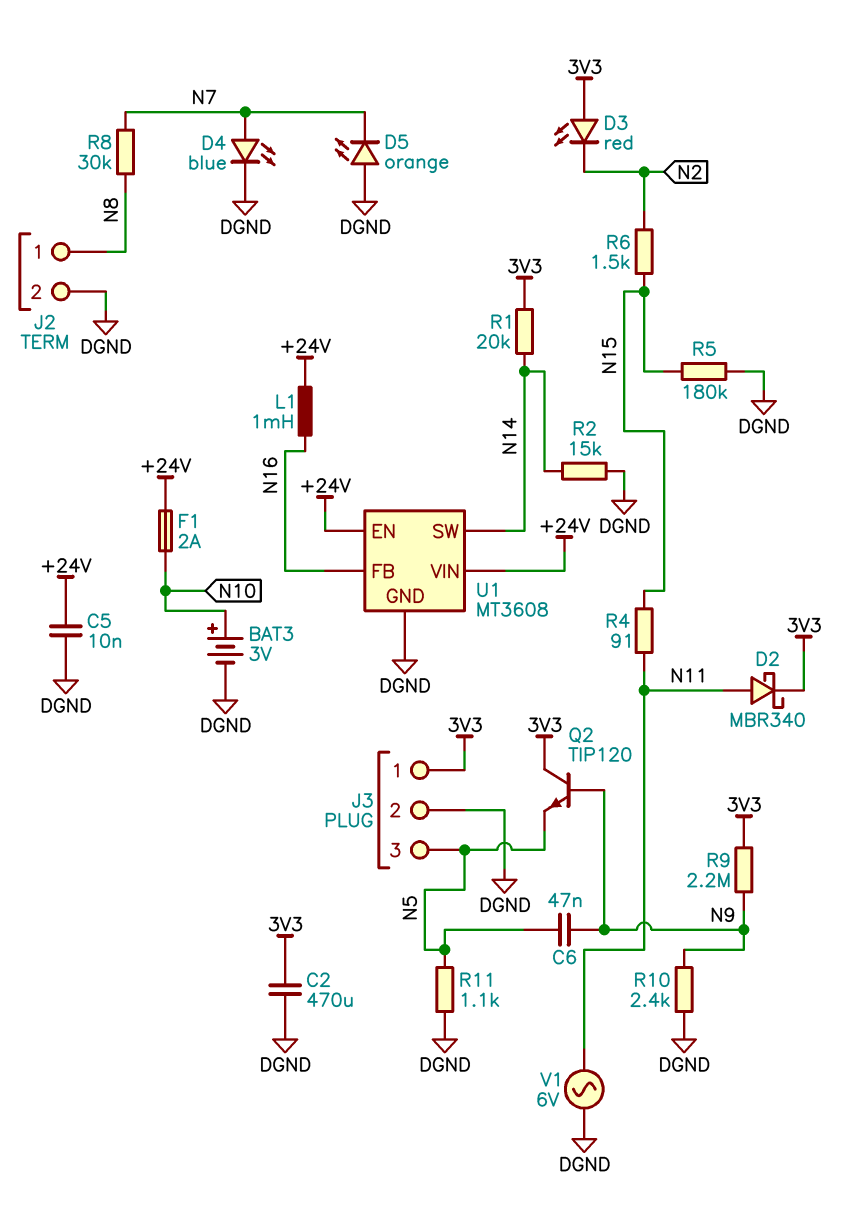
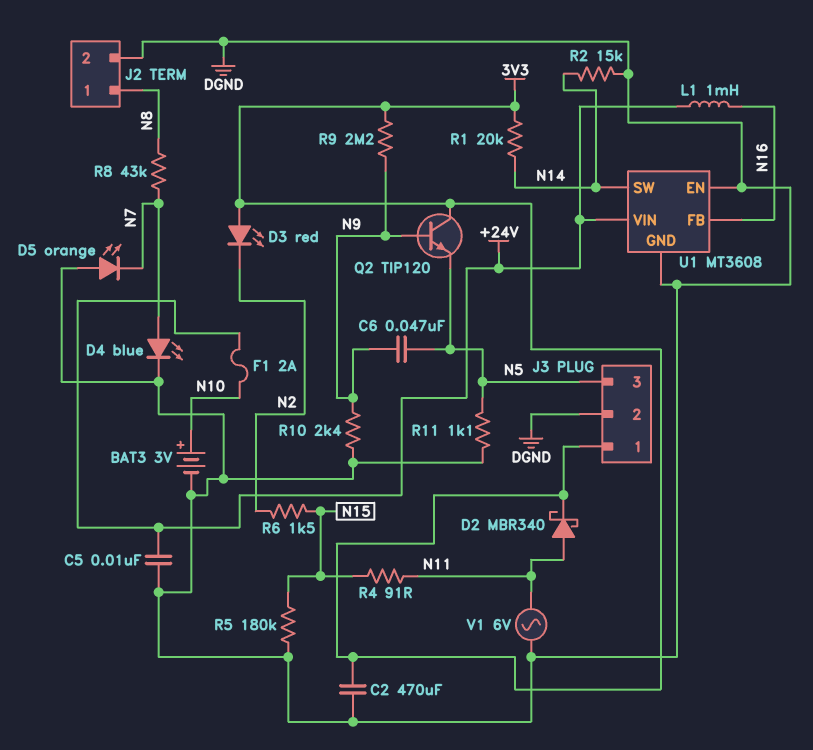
R8: 30k (N7, N8) -> 43k (N7, N8)
U1 pin EN: +24V -> DGND

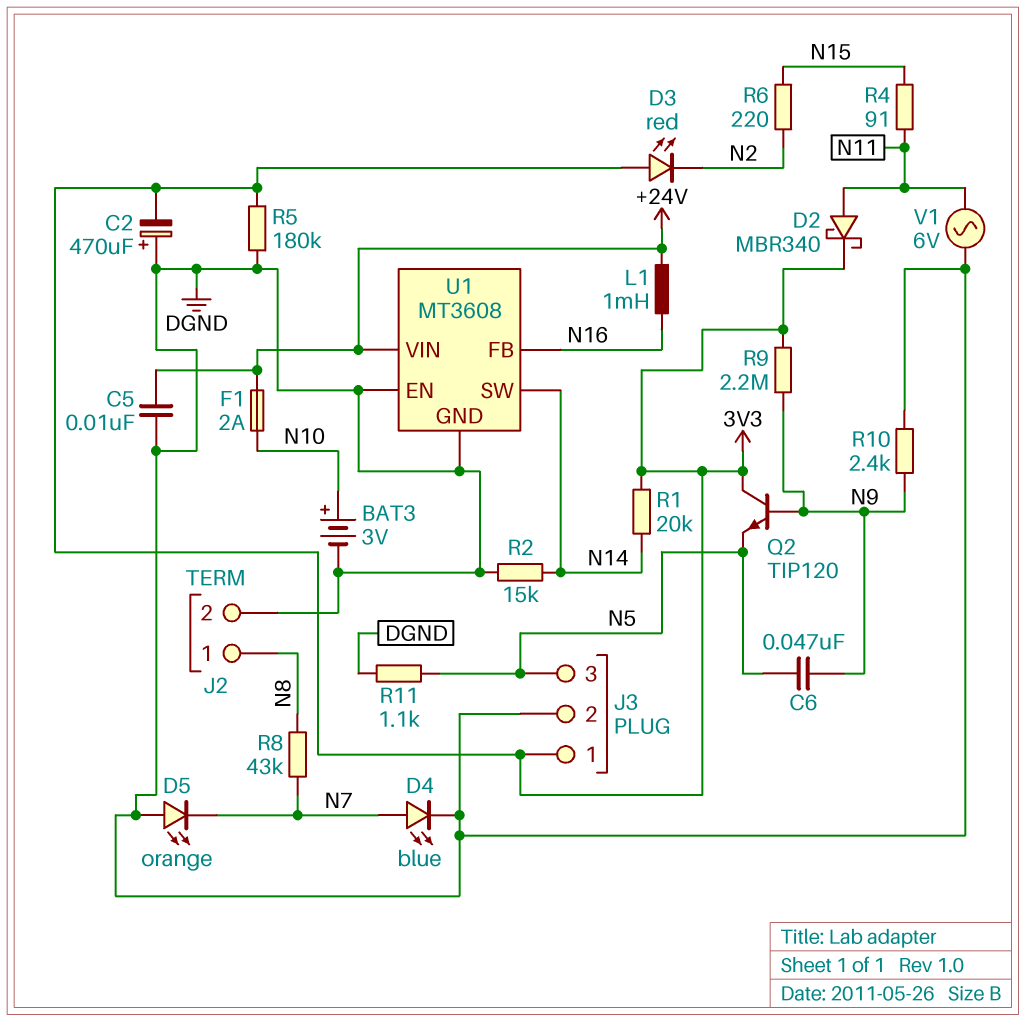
C2: 470uF (3V3, DGND) -> 470uF (plus DGND, minus 3V3)
R5: 180k (DGND, N15) -> 180k (3V3, DGND)
R6: 1.5k (N2, N15) -> 220 (N2, N15)

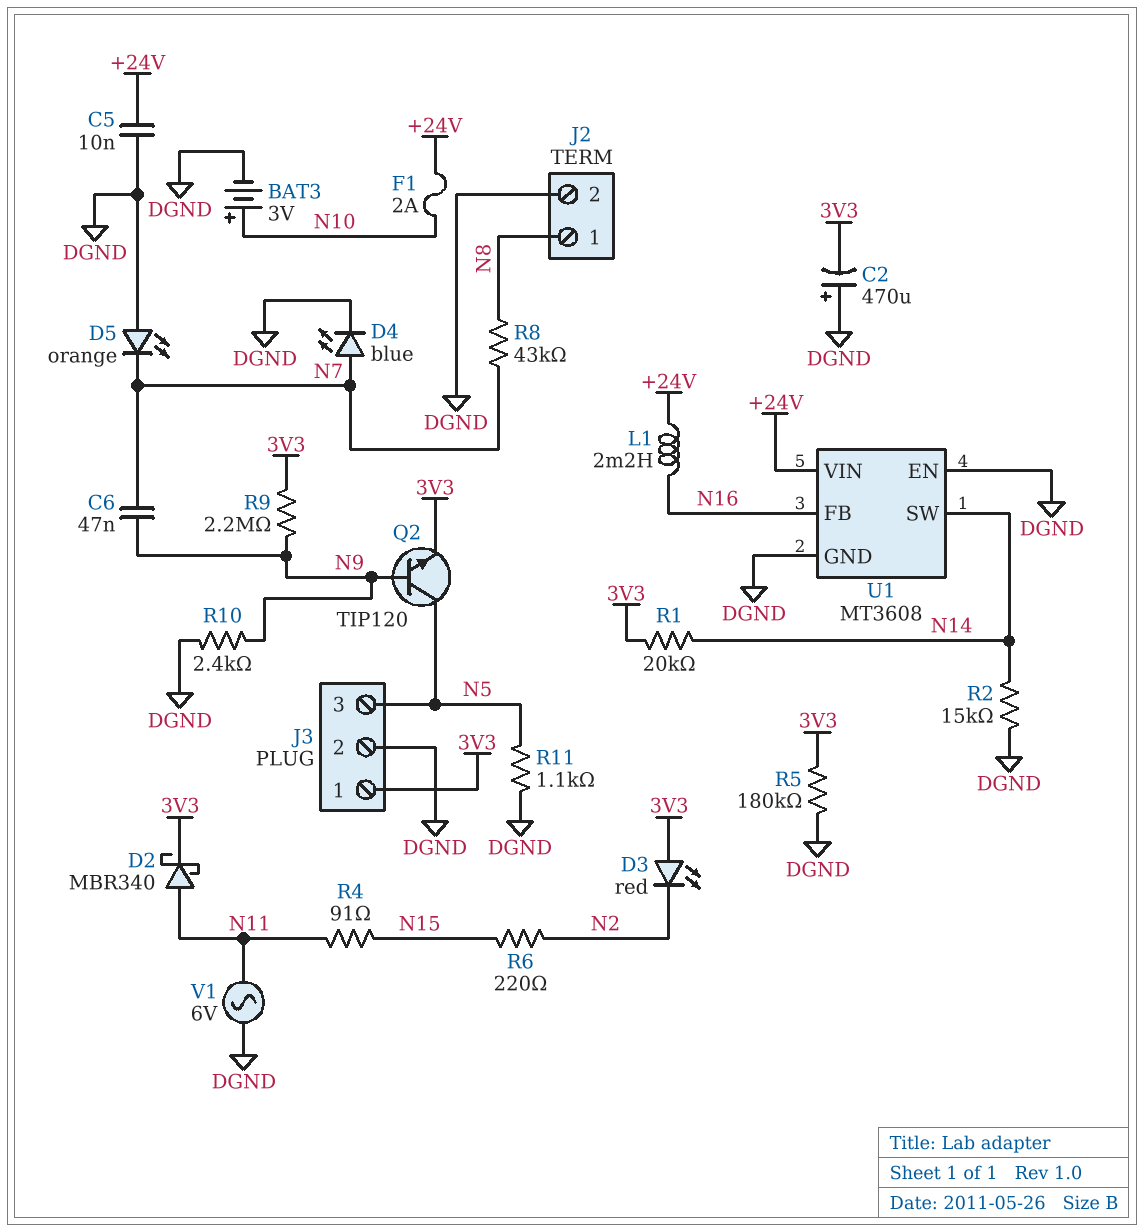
C6: 47nF (N5, N9) -> 47nF (N7, N9)
L1: 1mH (+24V, N16) -> 2.2mH (+24V, N16)
Q2: NPN TIP120 (B N9, C 3V3, E N5) -> NPN TIP120 (B N9, C N5, E 3V3)

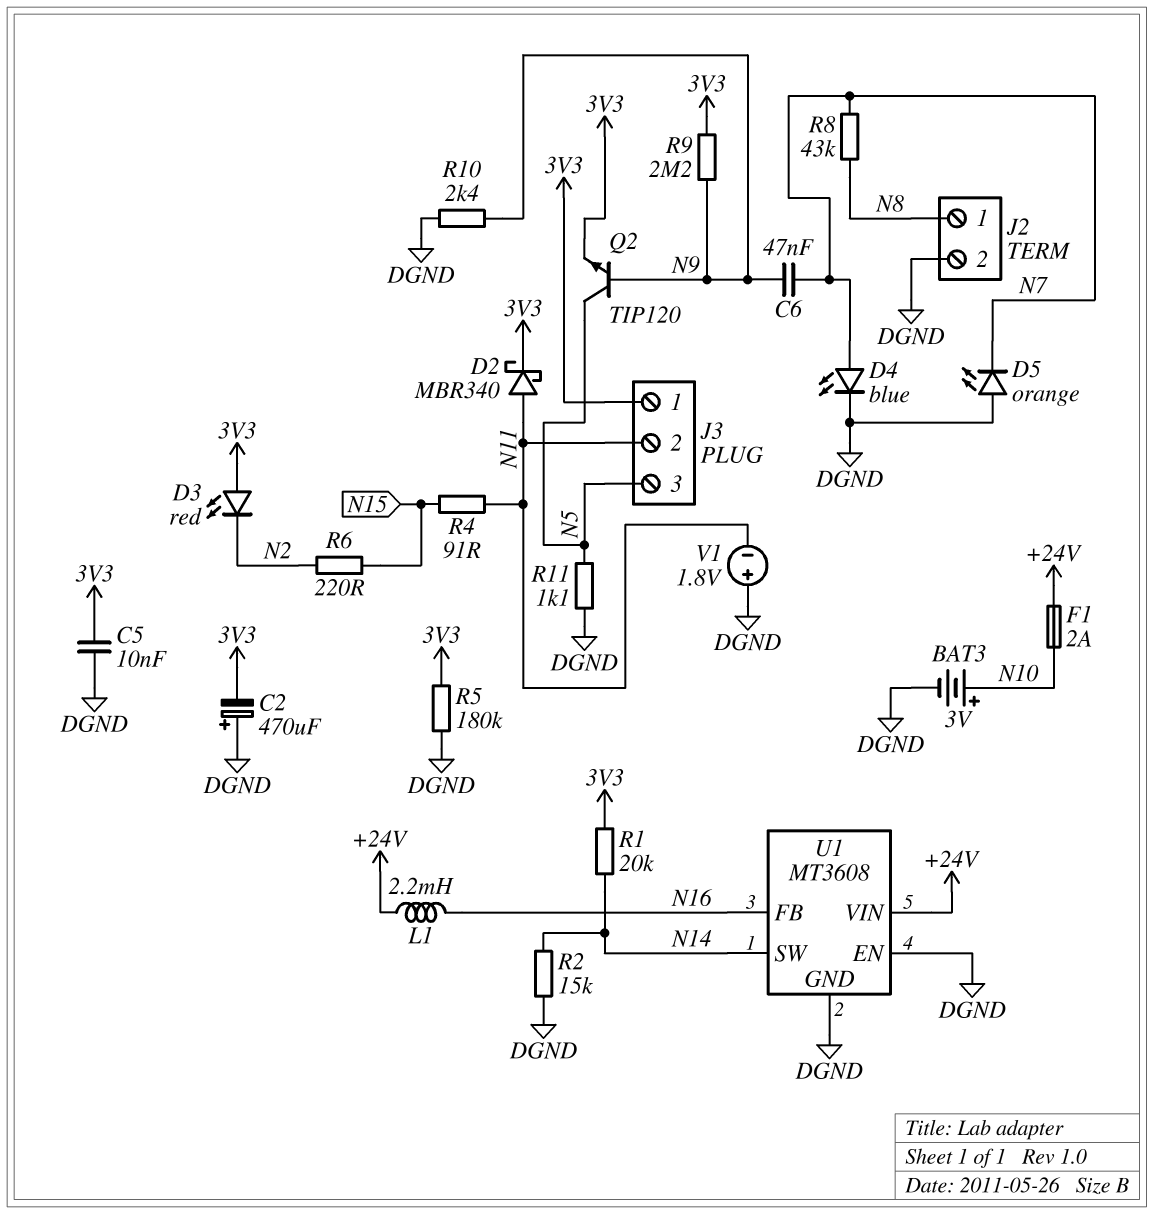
C5: 10nF (+24V, DGND) -> 10nF (3V3, DGND)
J3 pin 2: DGND -> N11
V1: AC 6V (DGND, N11) -> 1.8V (plus DGND, minus N11)

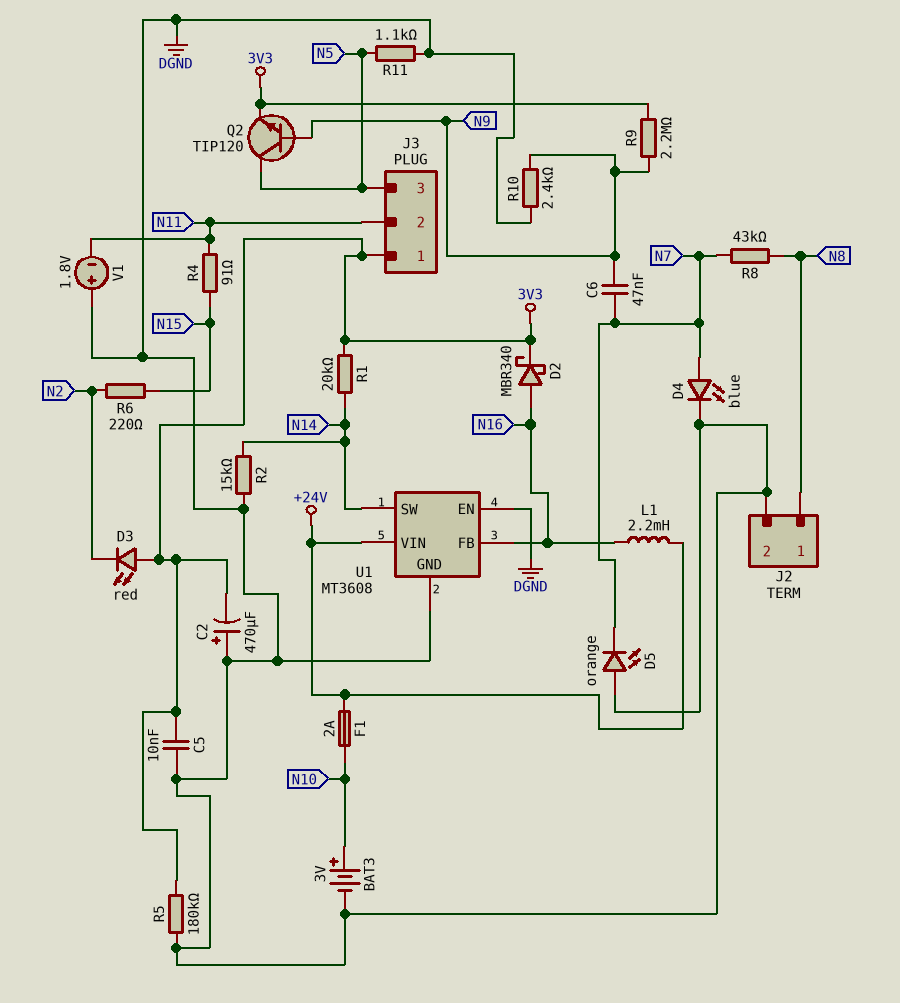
D2: schottky MBR340 (A N11, K 3V3) -> schottky MBR340 (A N16, K 3V3)

